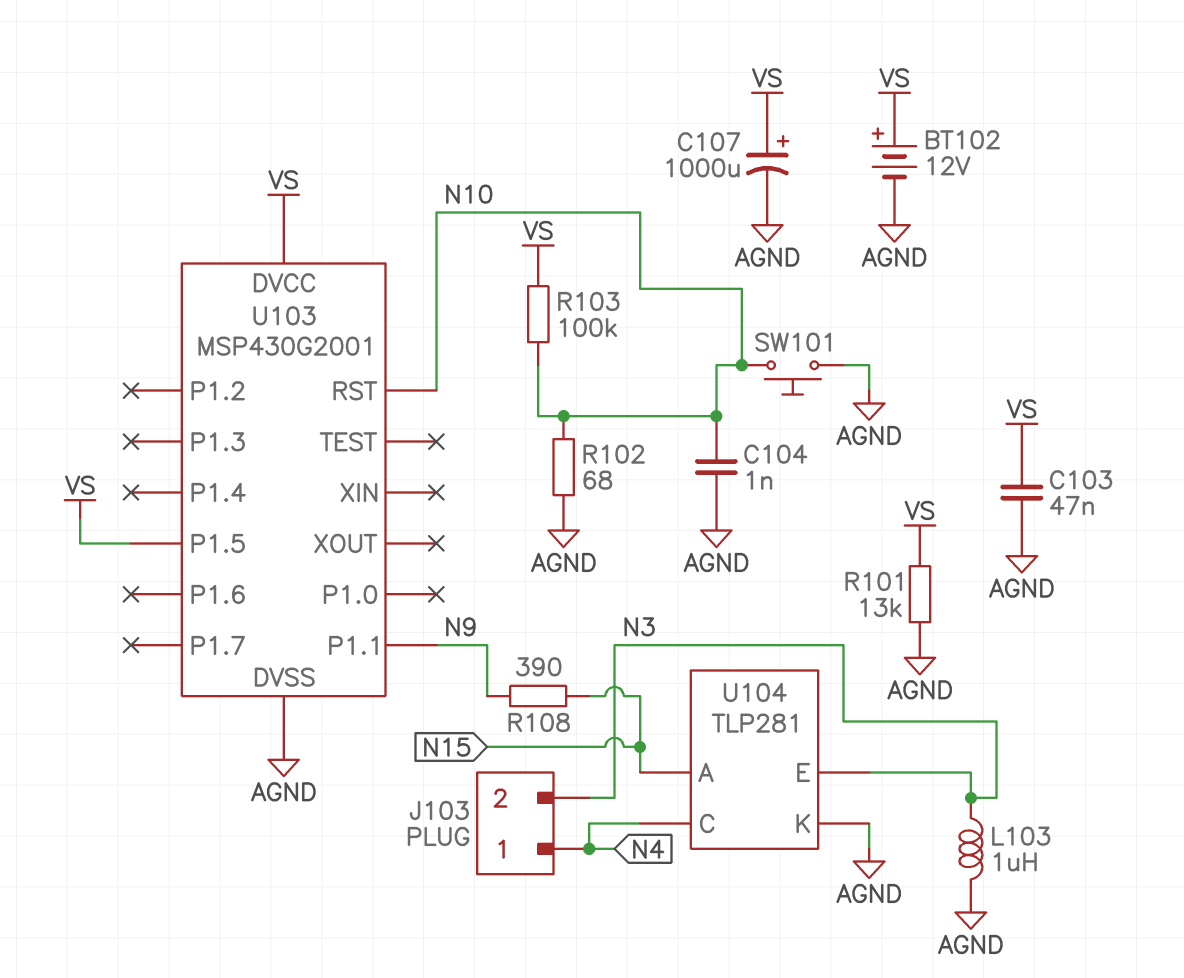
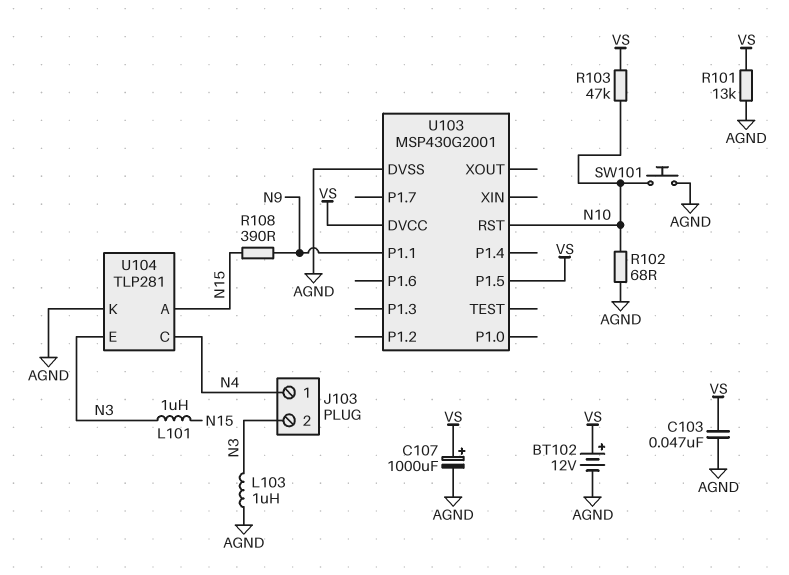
C104: 1nF (AGND, N10) -> none
L101: none -> 1uH (N3, N15)
R103: 100k (N10, VS) -> 47k (N10, VS)

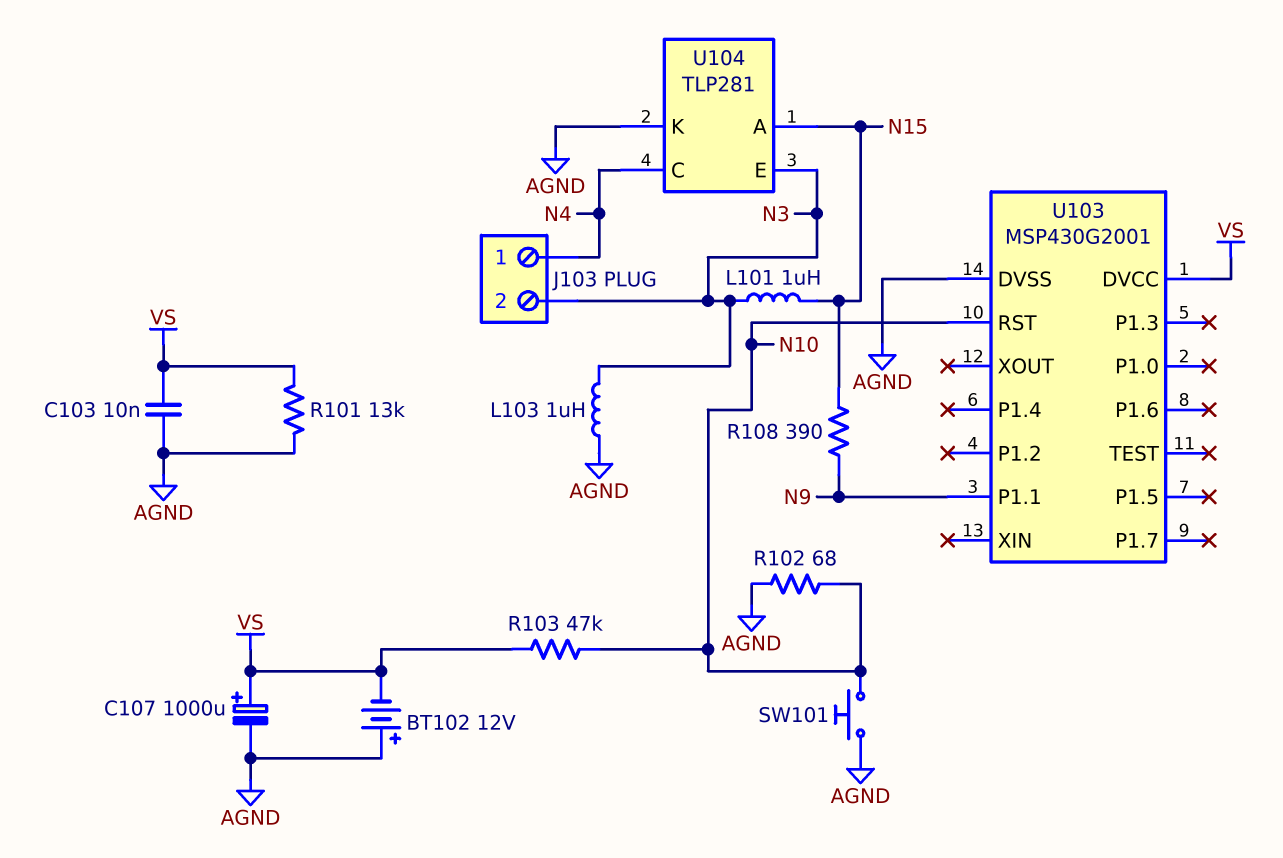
BT102: 12V (plus VS, minus AGND) -> 12V (plus AGND, minus VS)
C103: 47nF (AGND, VS) -> 10nF (AGND, VS)
U103 pin P1.5: VS -> none

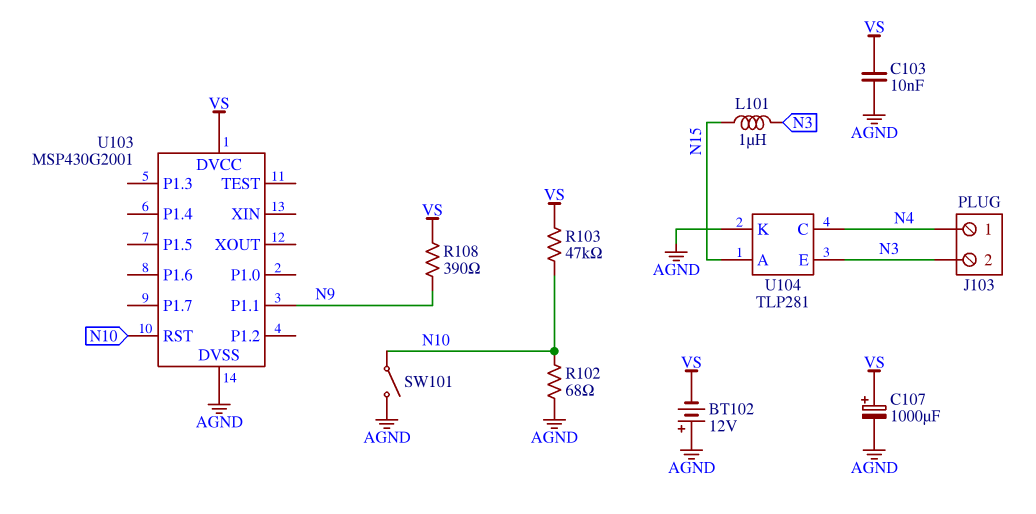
L103: 1uH (AGND, N3) -> none
R101: 13k (AGND, VS) -> none
R108: 390 (N9, N15) -> 390 (N9, VS)
SW101: button (AGND, N10) -> switch (AGND, N10)

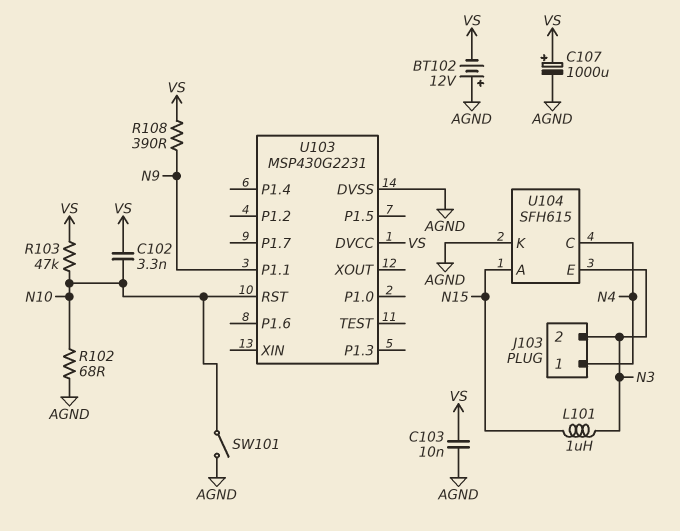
C102: none -> 3.3nF (N10, VS)
U103: MSP430G2001 -> MSP430G2231
U104: TLP281 -> SFH615

